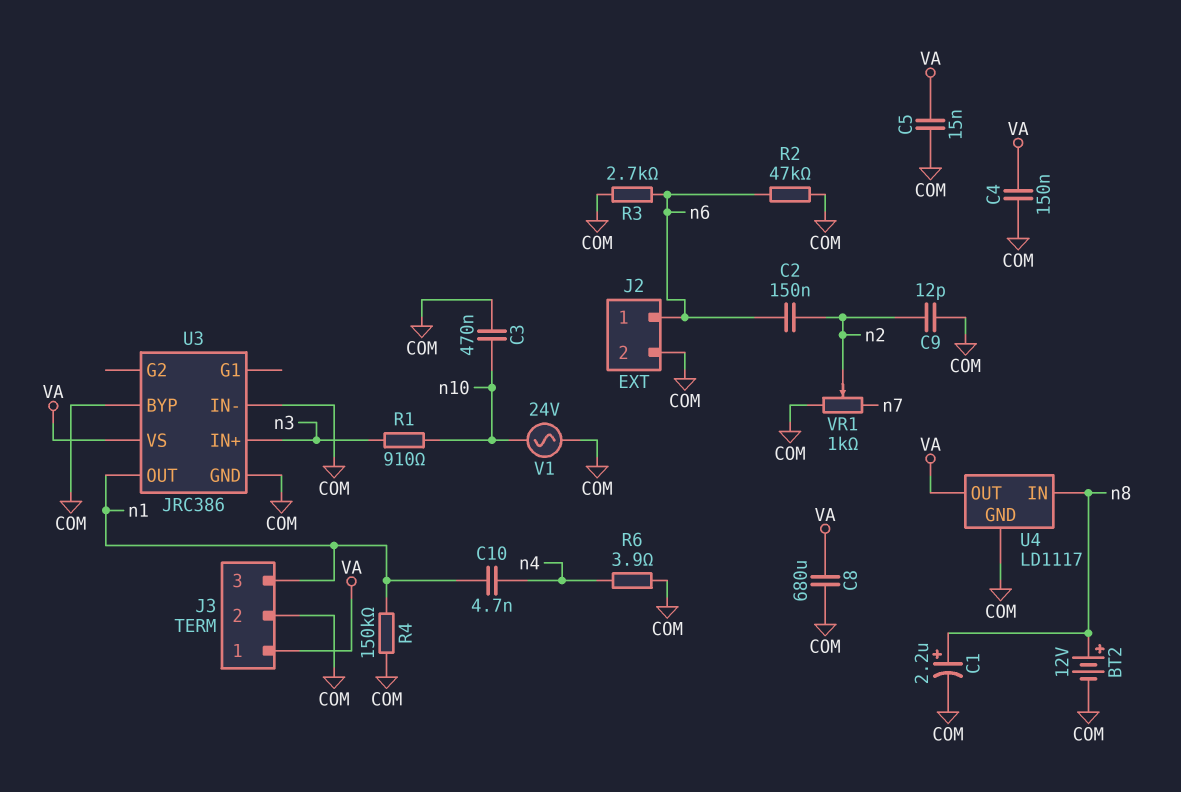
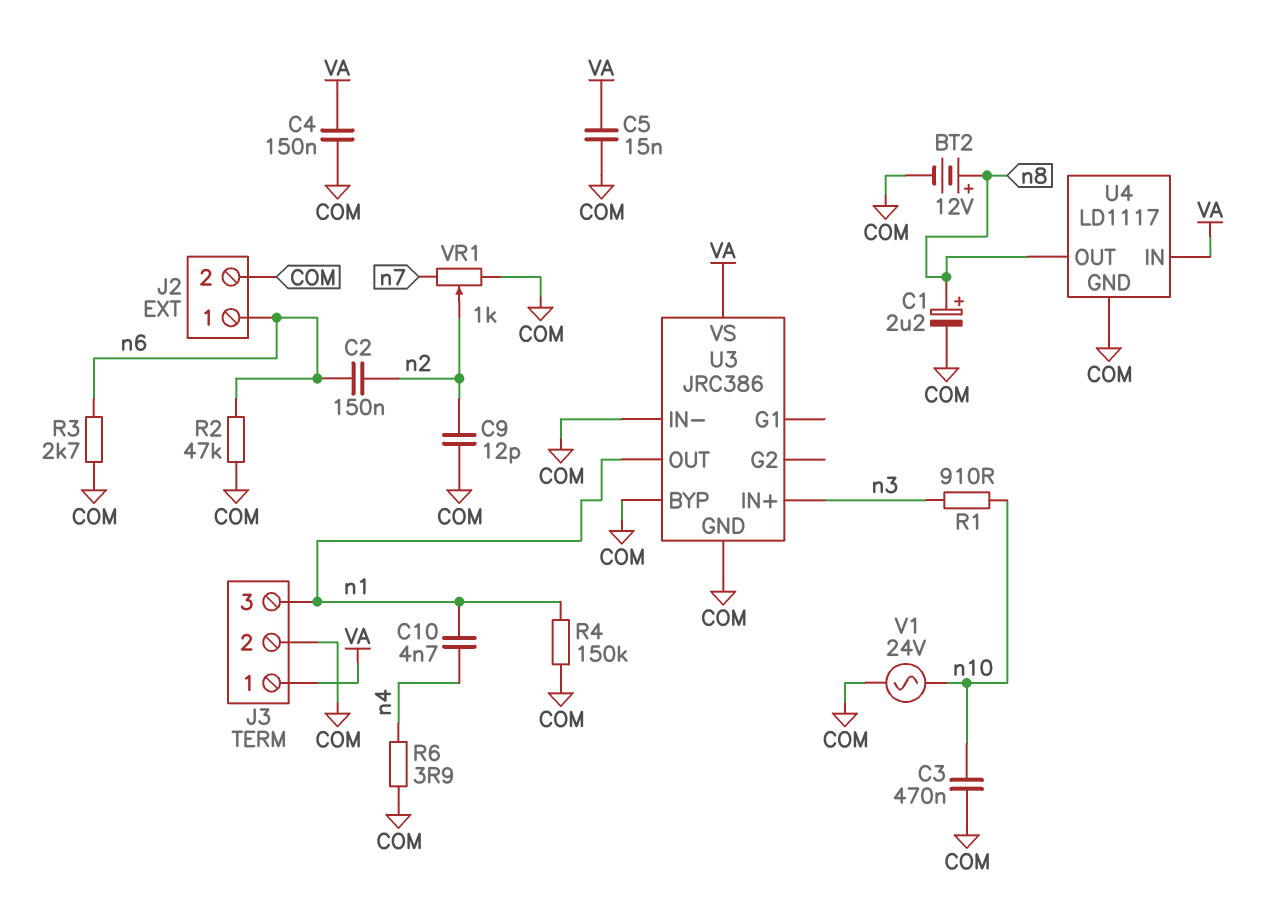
C8: 680uF (COM, VA) -> none
U4 pin IN: n8 -> VA
U4 pin OUT: VA -> n8

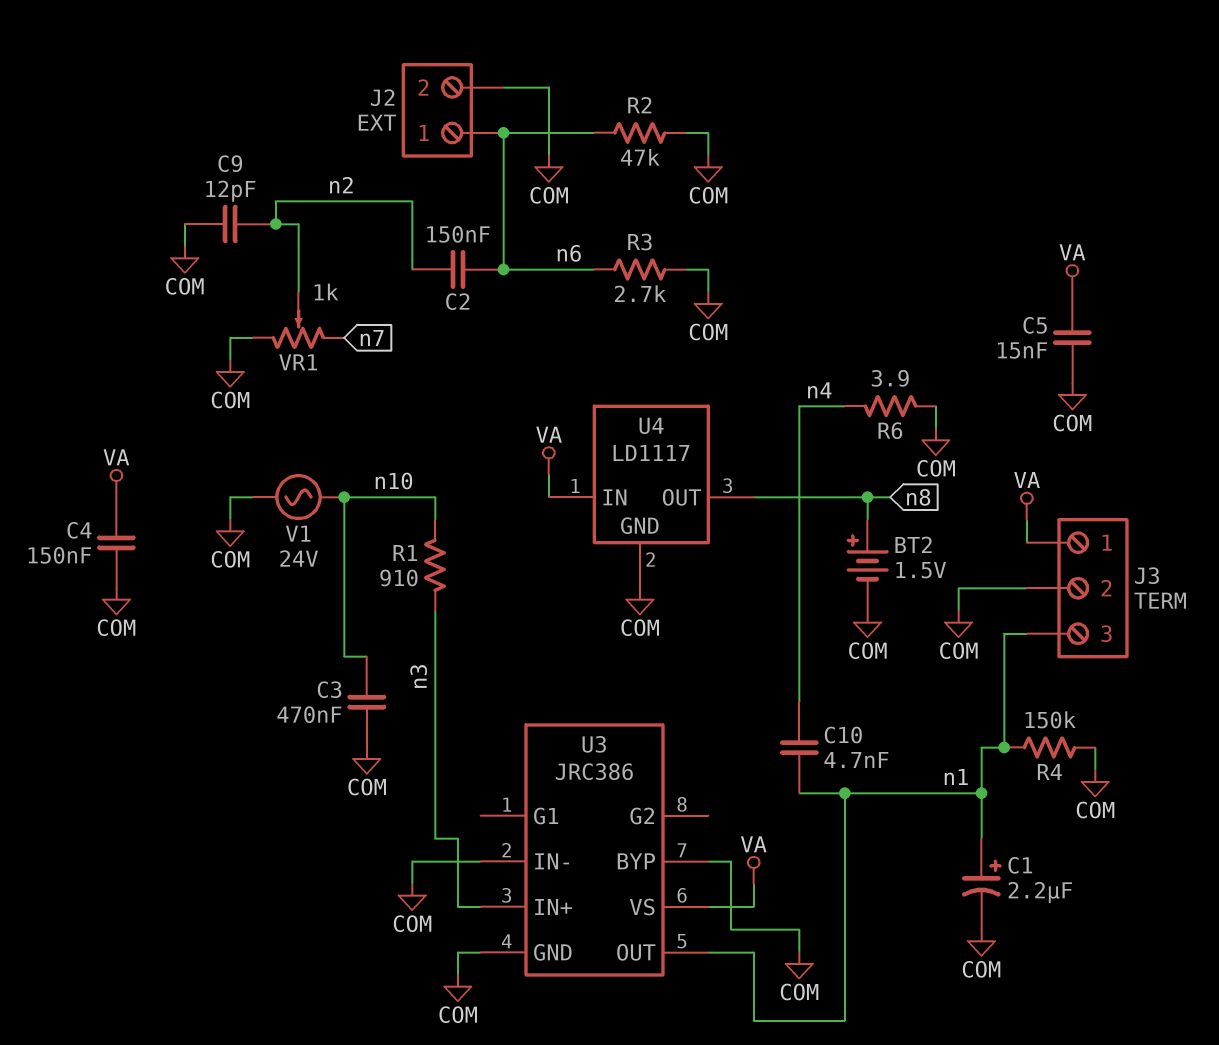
BT2: 12V (plus n8, minus COM) -> 1.5V (plus n8, minus COM)
C1: 2.2uF (plus n8, minus COM) -> 2.2uF (plus n1, minus COM)

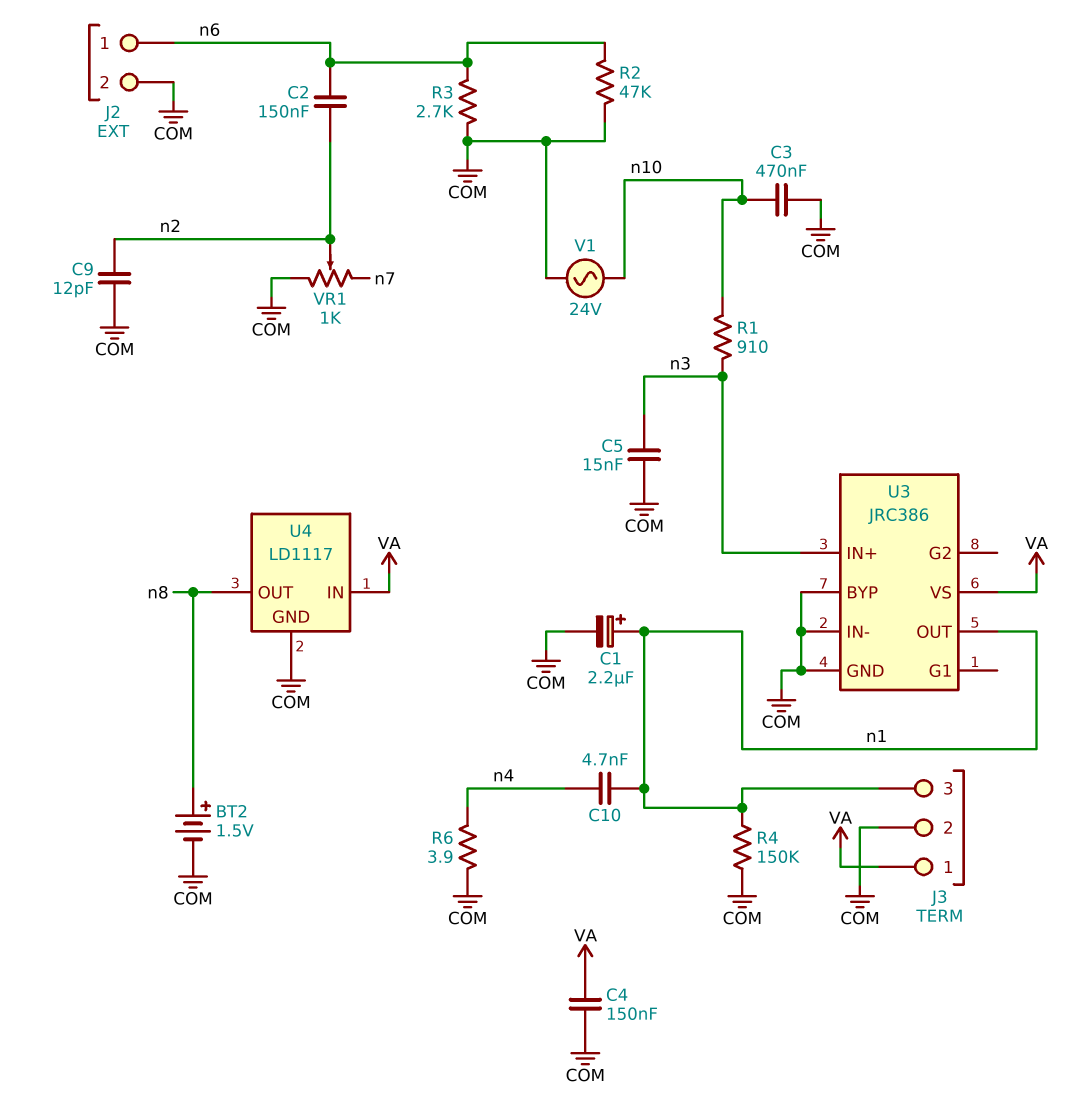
C5: 15nF (COM, VA) -> 15nF (COM, n3)

